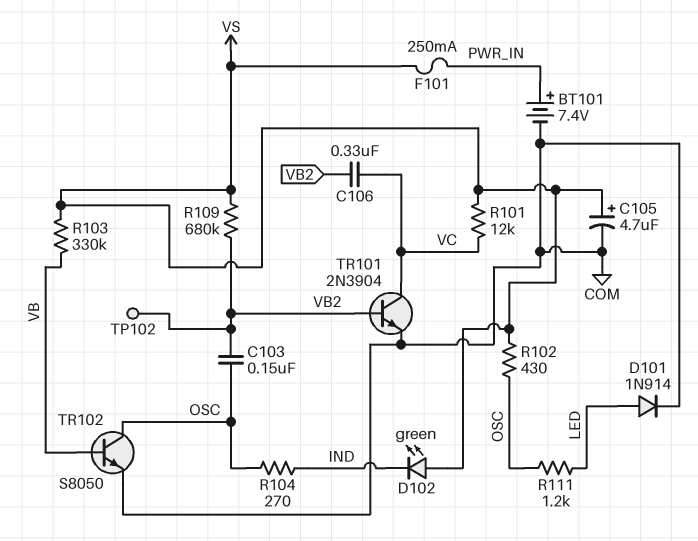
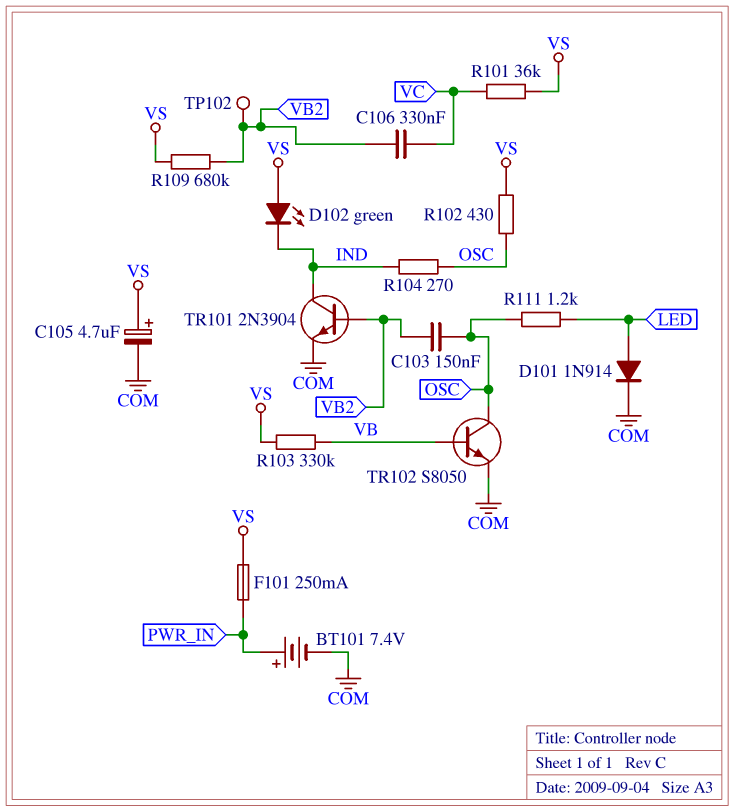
R101: 12k (VC, VS) -> 36k (VC, VS)
TR101: NPN 2N3904 (B VB2, C VC, E COM) -> NPN 2N3904 (B VB2, C IND, E COM)

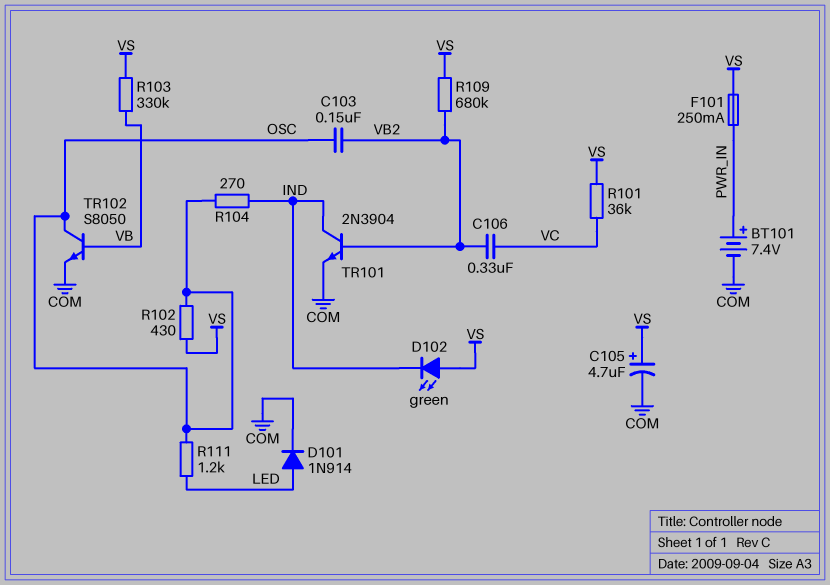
TP102: test point (VB2) -> none

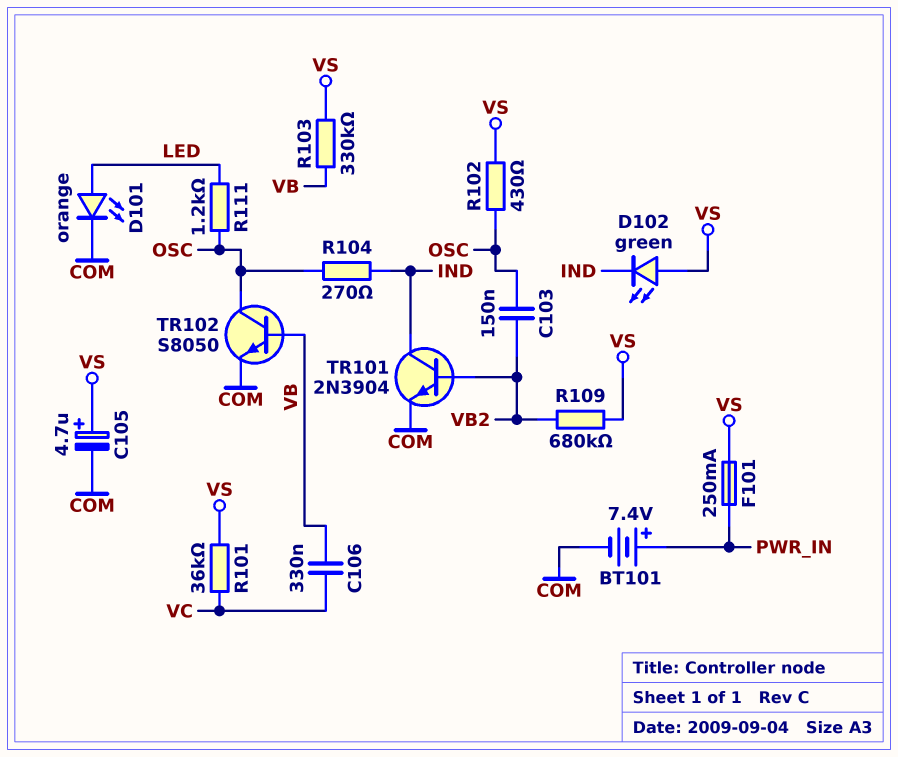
C106: 330nF (VB2, VC) -> 330nF (VB, VC)
D101: diode 1N914 (A LED, K COM) -> LED orange (A LED, K COM)

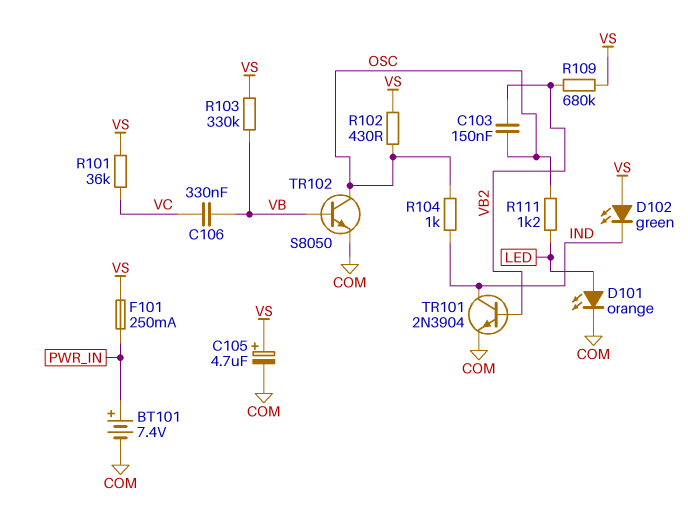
R104: 270 (IND, OSC) -> 1k (IND, OSC)

